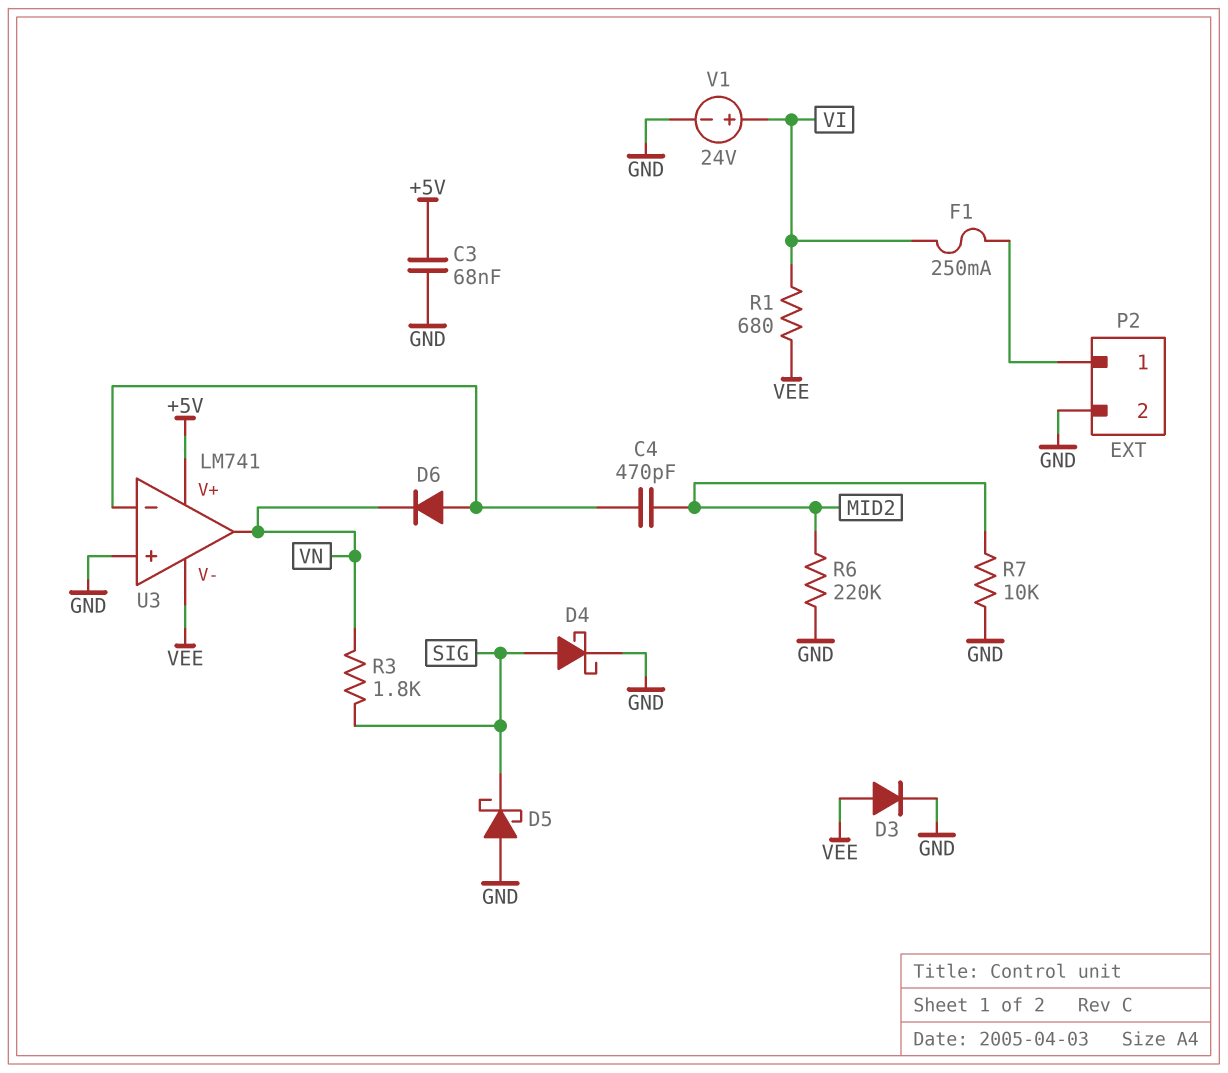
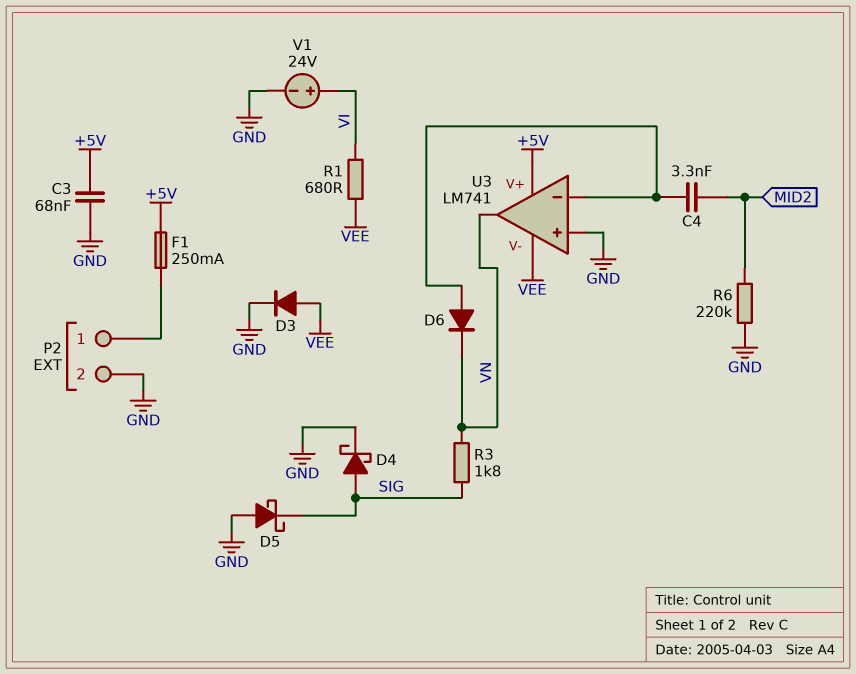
C4: 470pF (MID2, U3/in-) -> 3.3nF (MID2, U3/in-)
F1: 250mA (P2/1, VI) -> 250mA (+5V, P2/1)
R7: 10k (GND, MID2) -> none

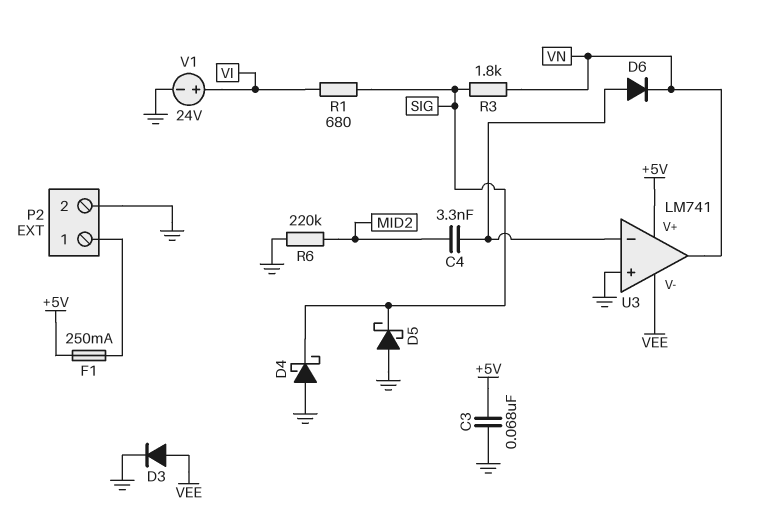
D4: schottky (A SIG, K GND) -> schottky (A GND, K SIG)
R1: 680 (VEE, VI) -> 680 (SIG, VI)

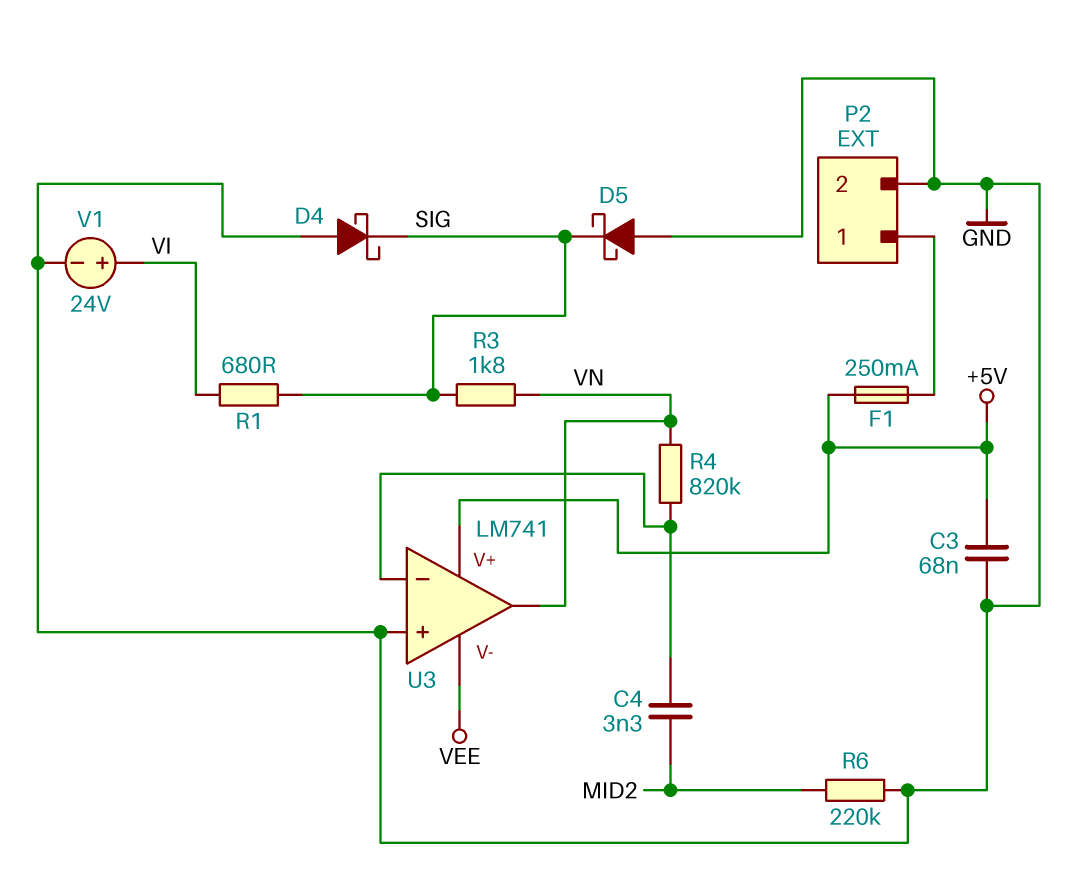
D3: diode (A VEE, K GND) -> none
D6: diode (A U3/in-, K VN) -> none
R4: none -> 820k (U3/in-, VN)

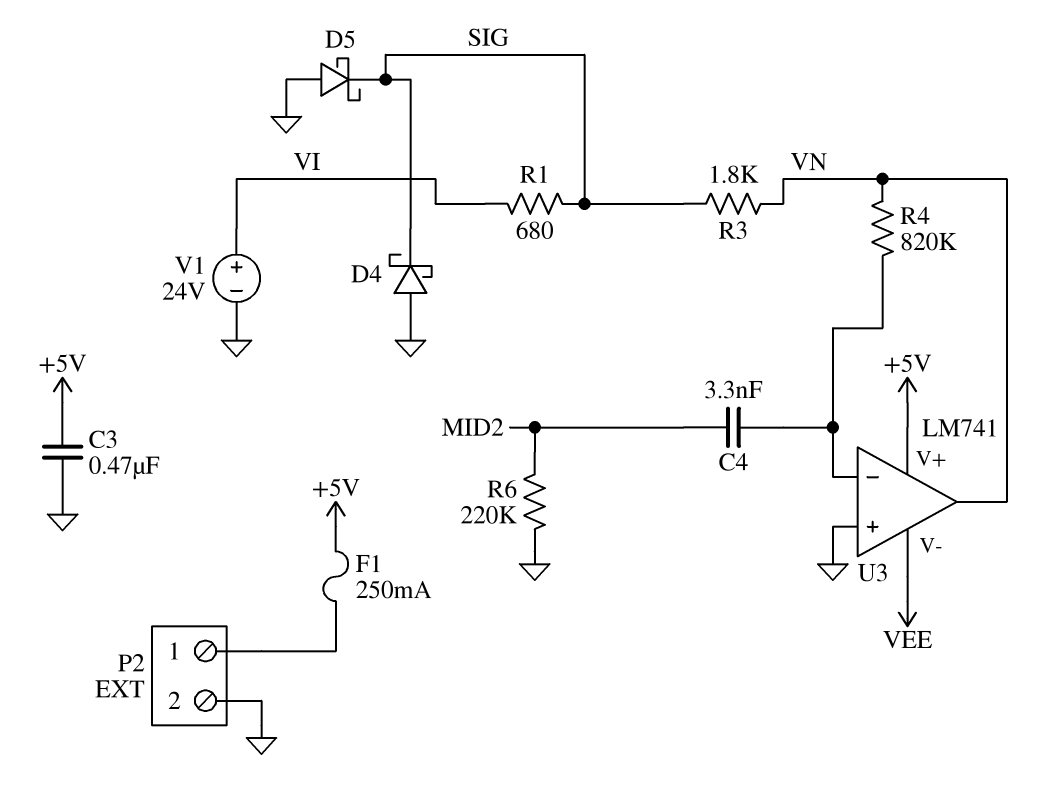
C3: 68nF (+5V, GND) -> 470nF (+5V, GND)

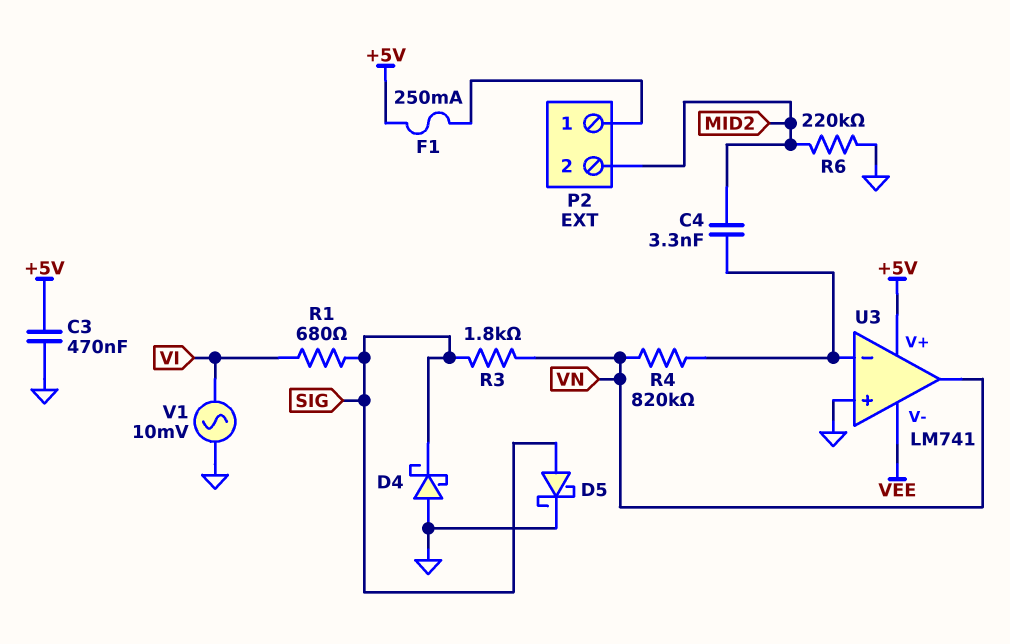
D5: schottky (A GND, K SIG) -> schottky (A SIG, K GND)
P2 pin 2: GND -> MID2
V1: 24V (plus VI, minus GND) -> AC 10mV (GND, VI)

